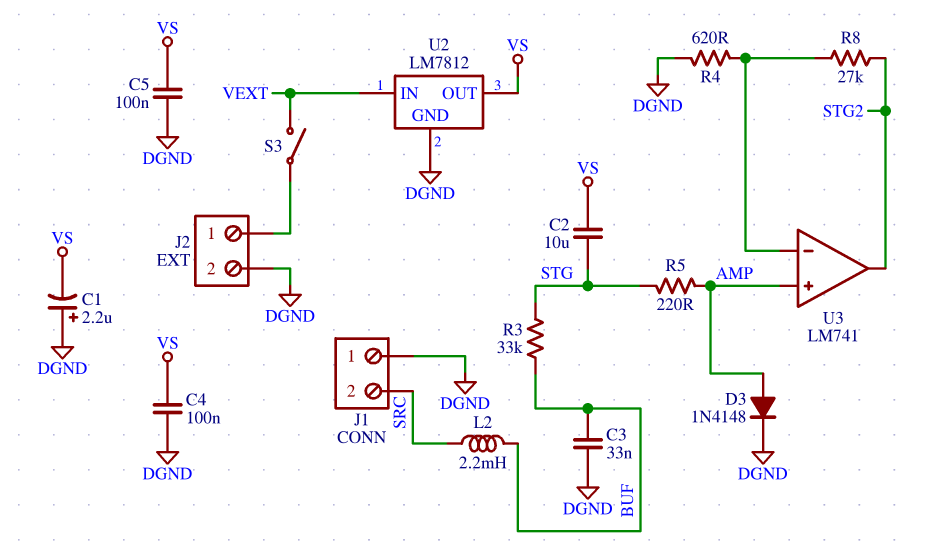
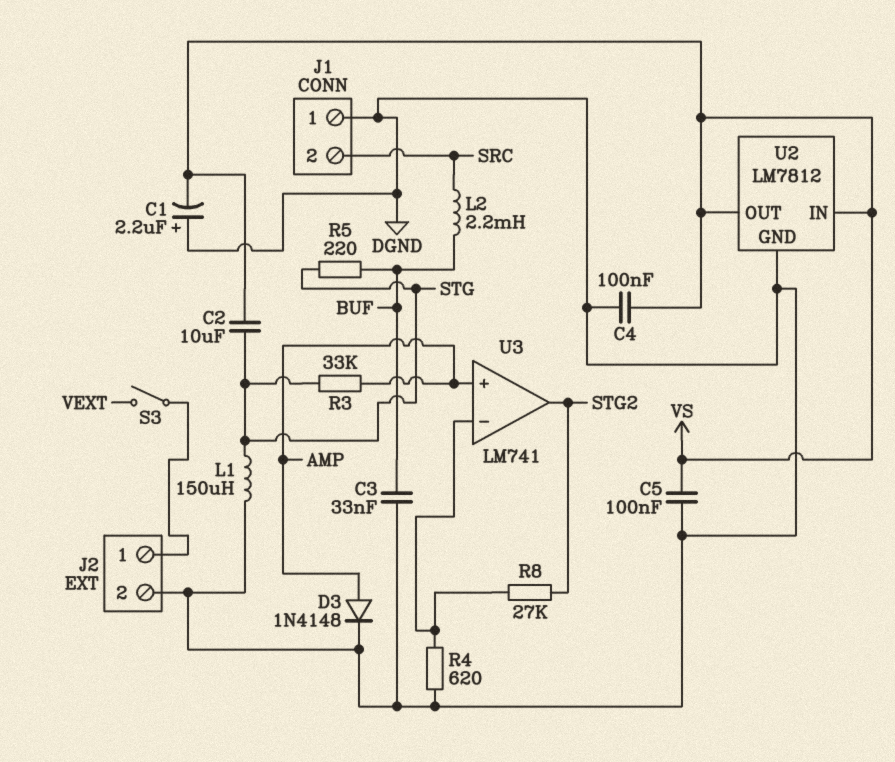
L1: none -> 150uH (DGND, STG)
R3: 33k (BUF, STG) -> 33k (AMP, STG)
R5: 220 (AMP, STG) -> 220 (BUF, STG)
U2 pin IN: VEXT -> VS

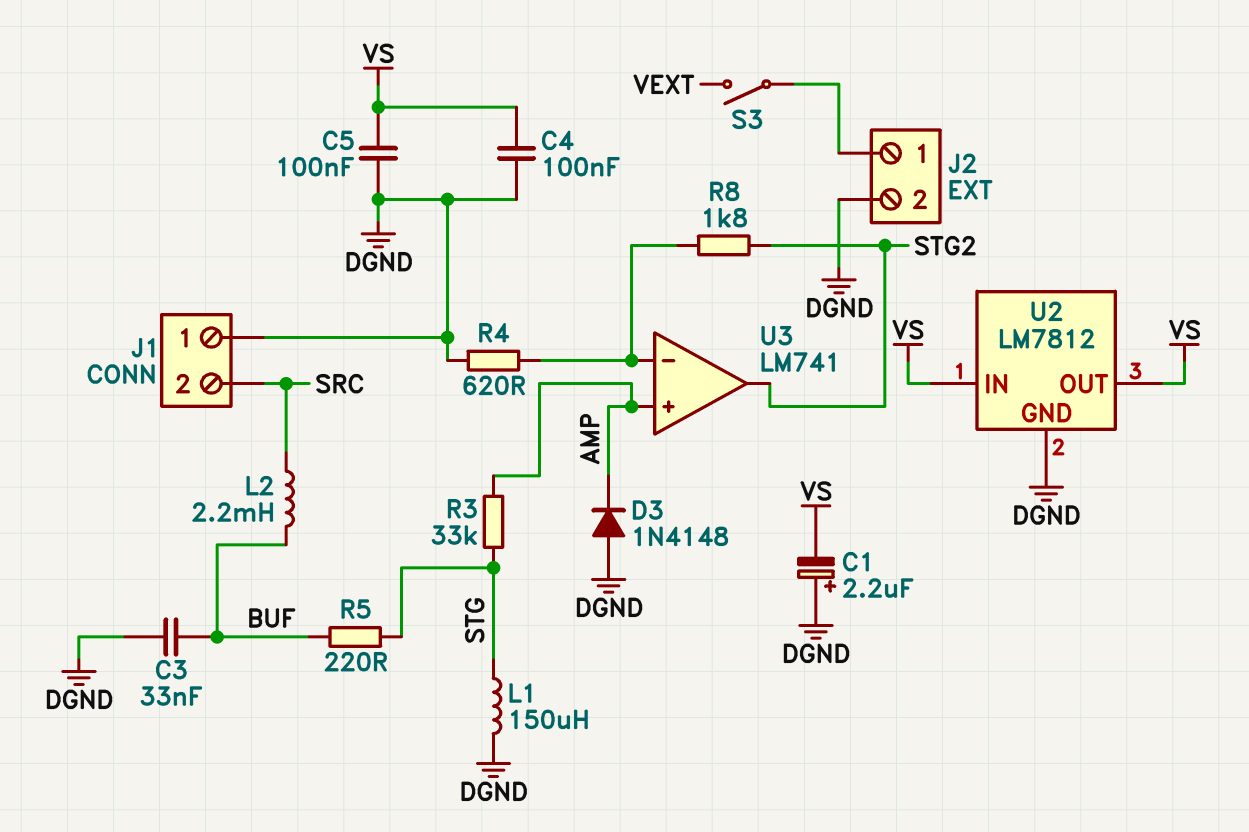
C2: 10uF (STG, VS) -> none
D3: diode 1N4148 (A AMP, K DGND) -> diode 1N4148 (A DGND, K AMP)
R8: 27k (STG2, U3/in-) -> 1.8k (STG2, U3/in-)

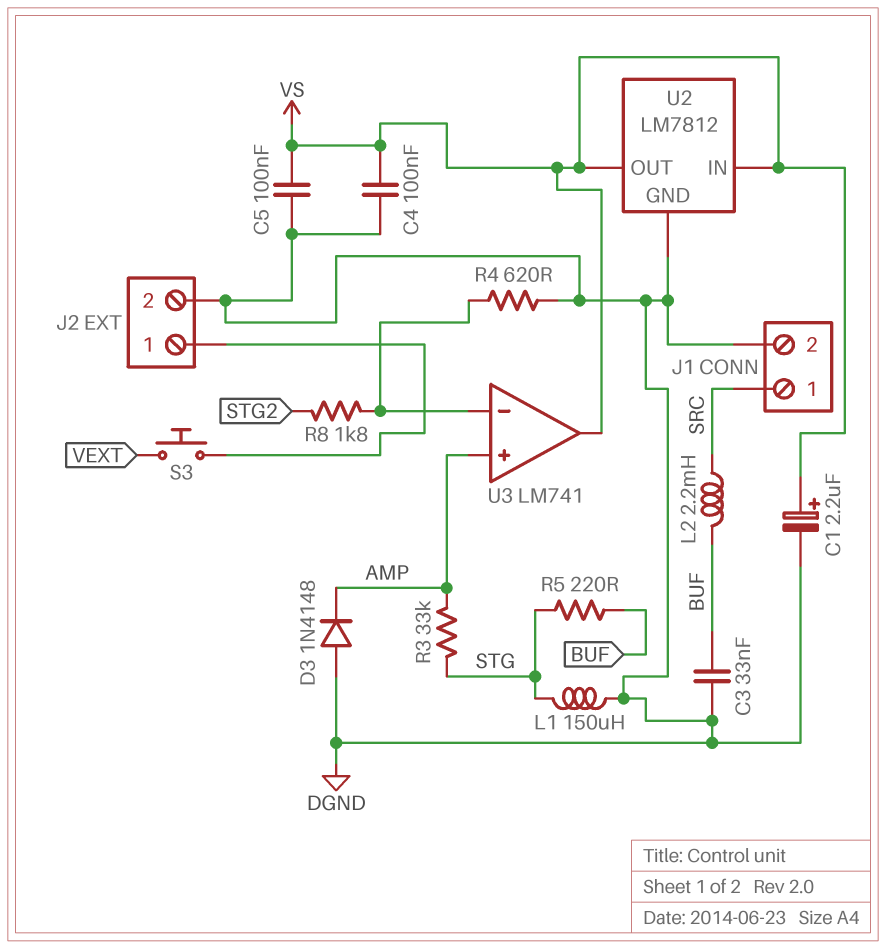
C1: 2.2uF (plus DGND, minus VS) -> 2.2uF (plus VS, minus DGND)
J1 pin 1: DGND -> SRC
J1 pin 2: SRC -> DGND
S3: switch (J2/1, VEXT) -> button (J2/1, VEXT)
U3 pin out: STG2 -> VS

